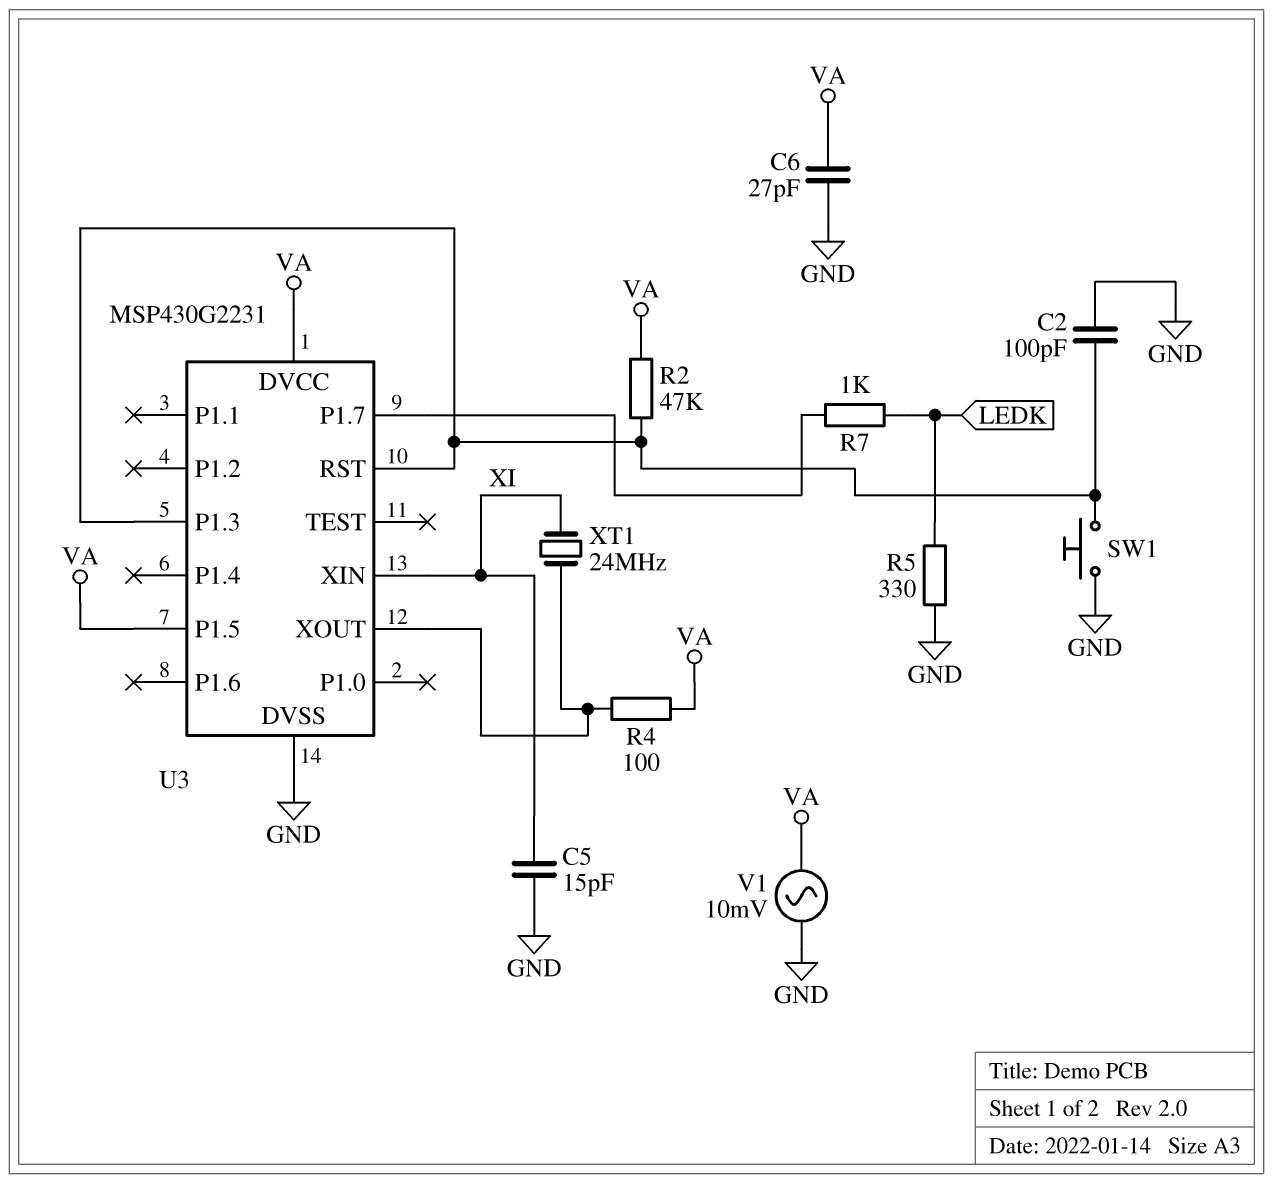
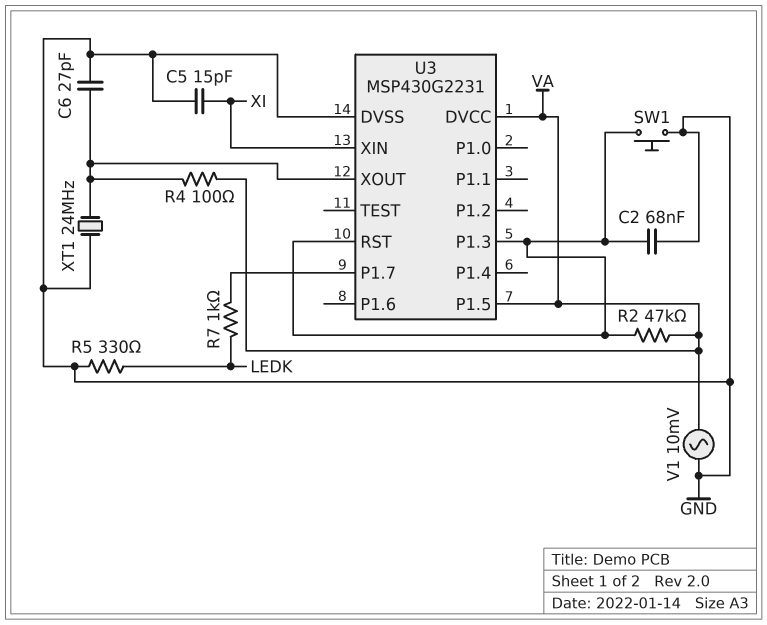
C2: 100pF (GND, U3/P1.3) -> 68nF (GND, U3/P1.3)
C6: 27pF (GND, VA) -> 27pF (GND, U3/XOUT)
XT1: 24MHz (U3/XOUT, XI) -> 24MHz (GND, U3/XOUT)

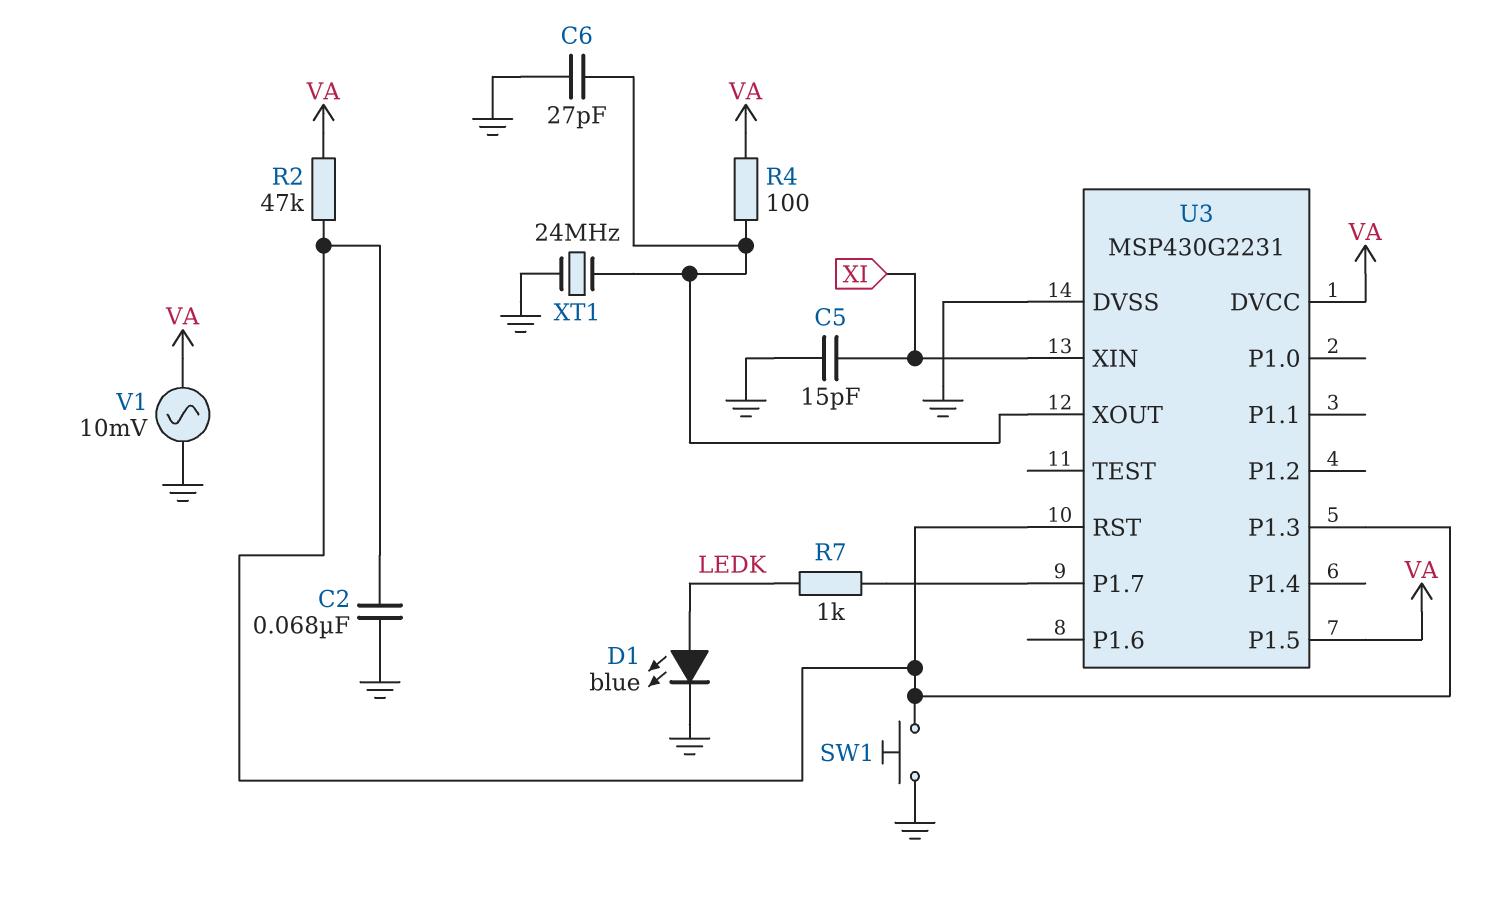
D1: none -> LED blue (A LEDK, K GND)
R5: 330 (GND, LEDK) -> none

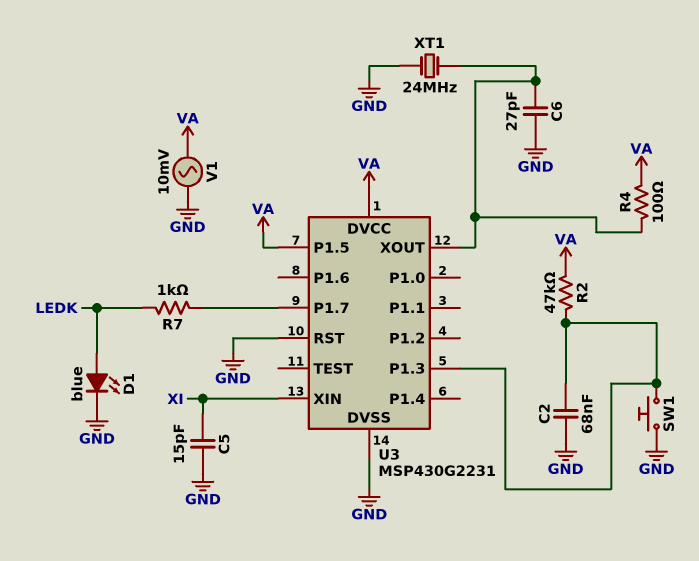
U3 pin RST: U3/P1.3 -> GND

